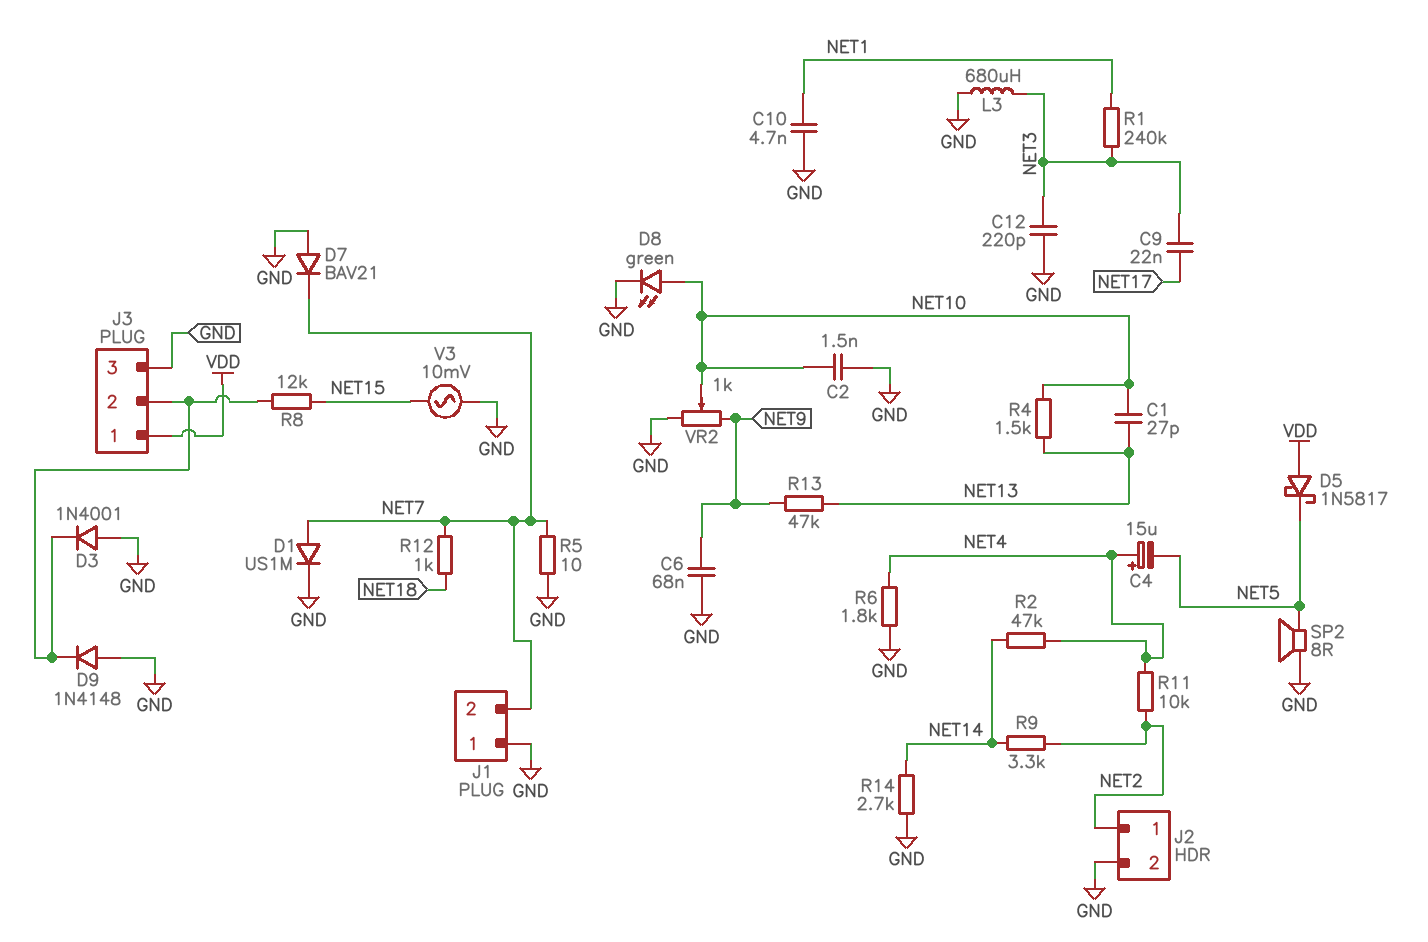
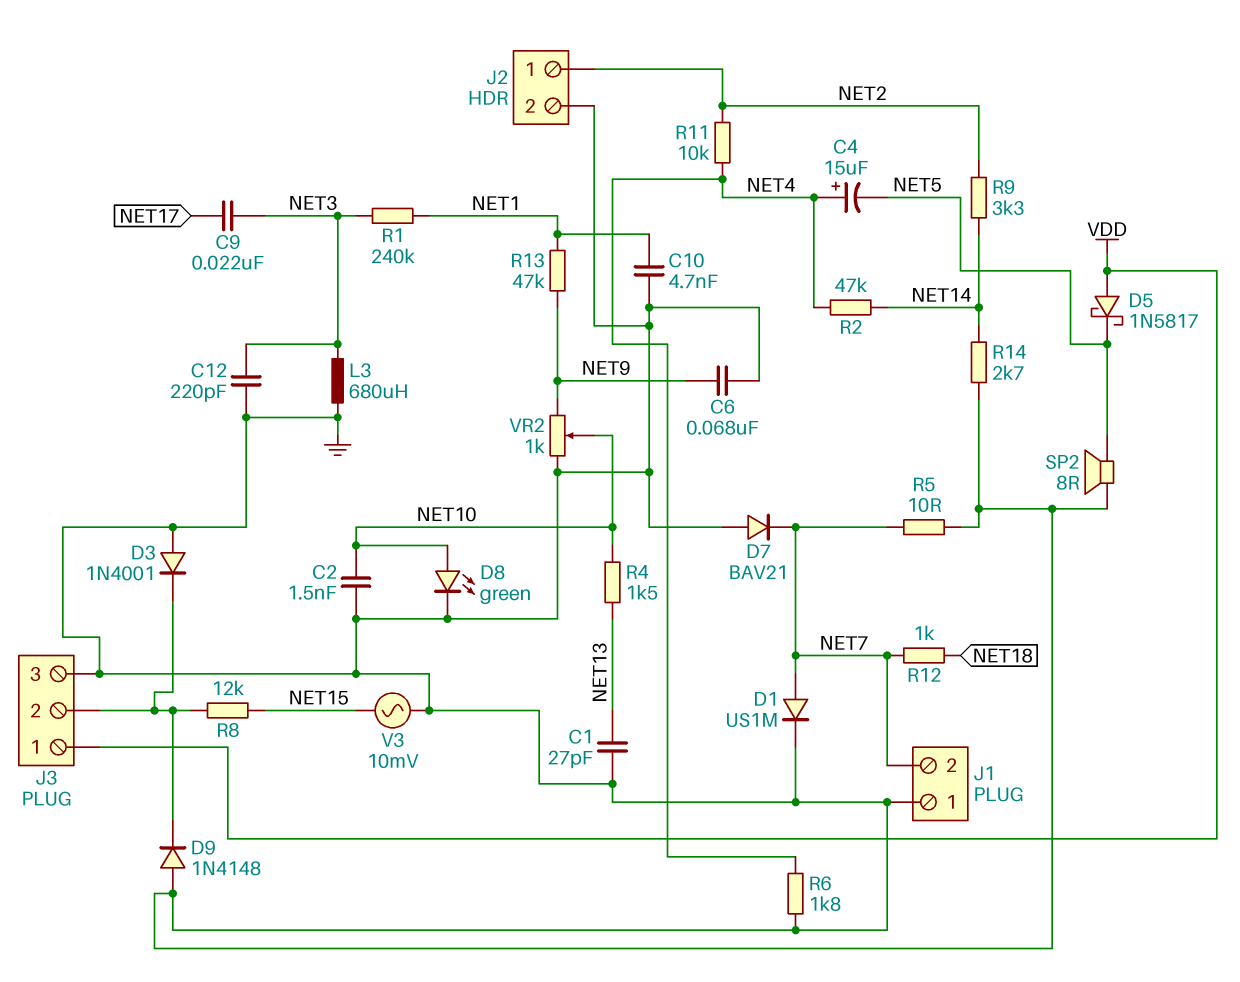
C1: 27pF (NET10, NET13) -> 27pF (GND, NET13)
R13: 47k (NET9, NET13) -> 47k (NET1, NET9)

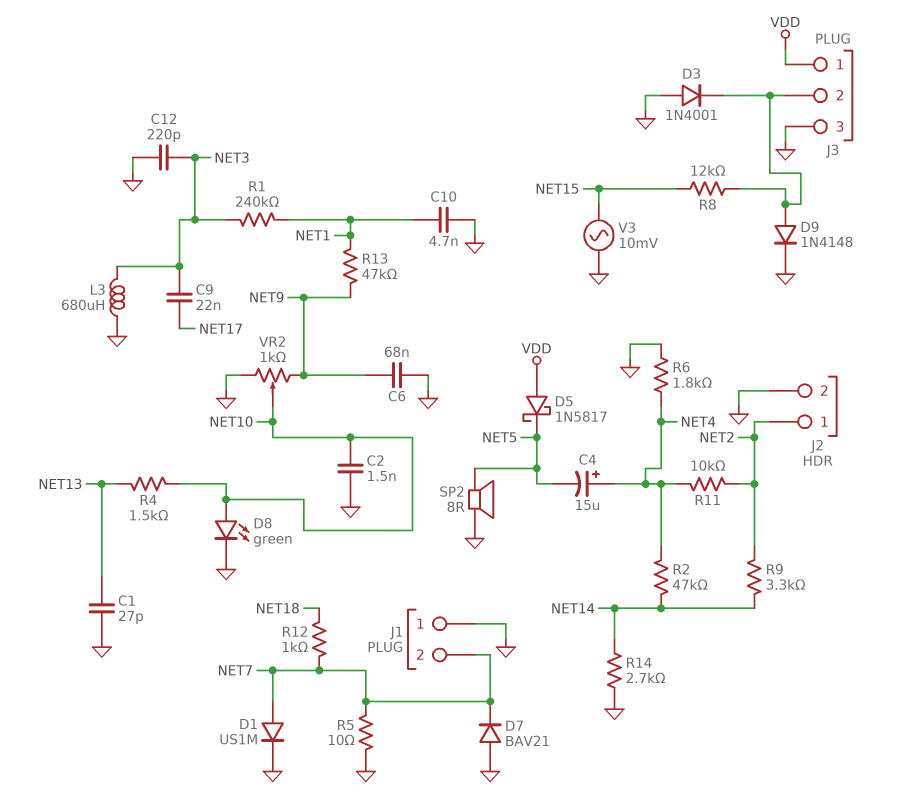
D9: diode 1N4148 (A GND, K J3/2) -> diode 1N4148 (A J3/2, K GND)

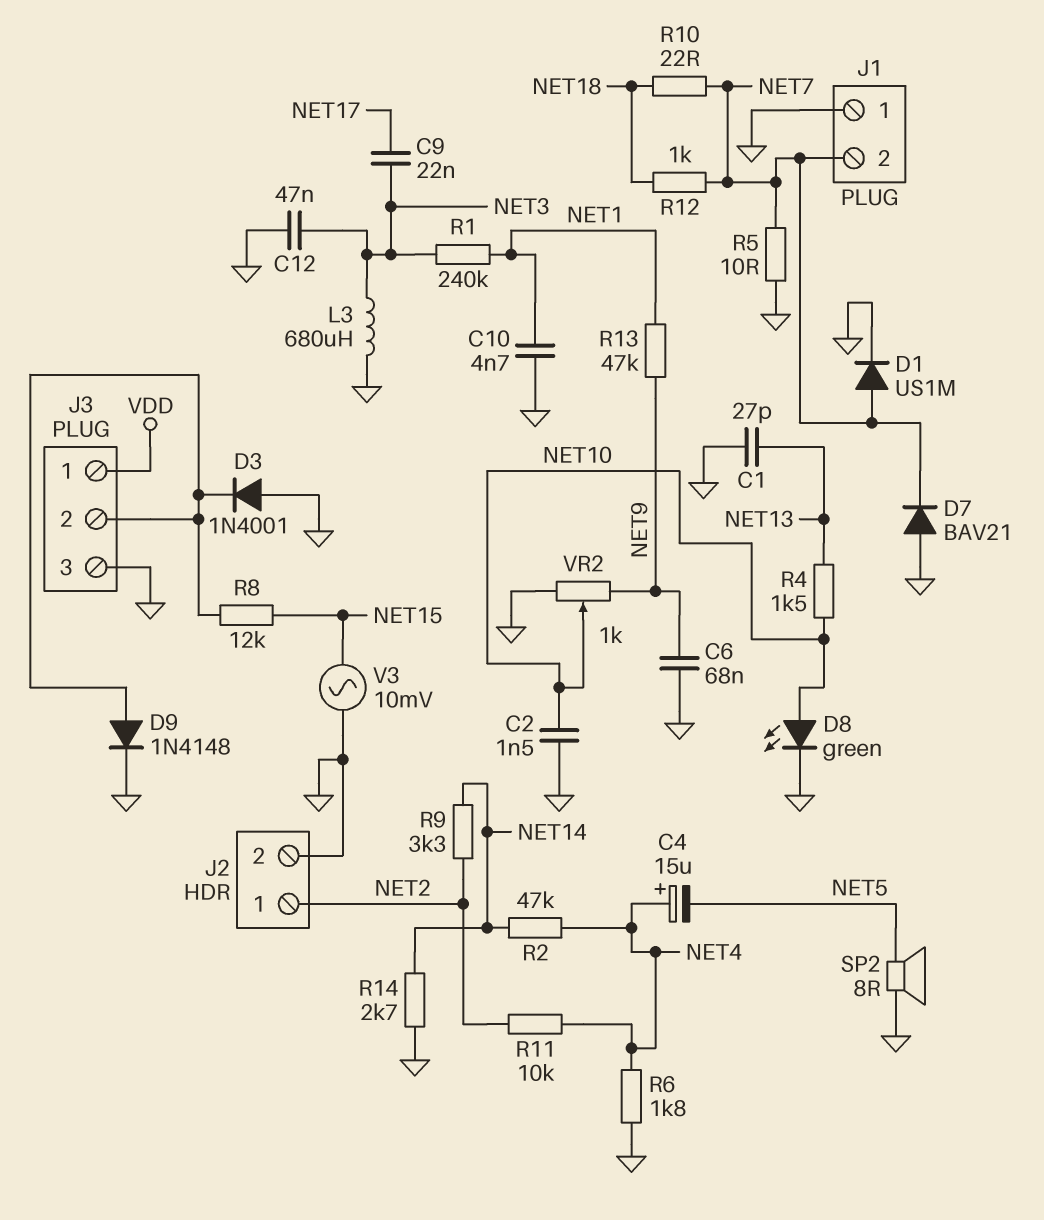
C12: 220pF (GND, NET3) -> 47nF (GND, NET3)
D5: schottky 1N5817 (A VDD, K NET5) -> none
R10: none -> 22 (NET7, NET18)

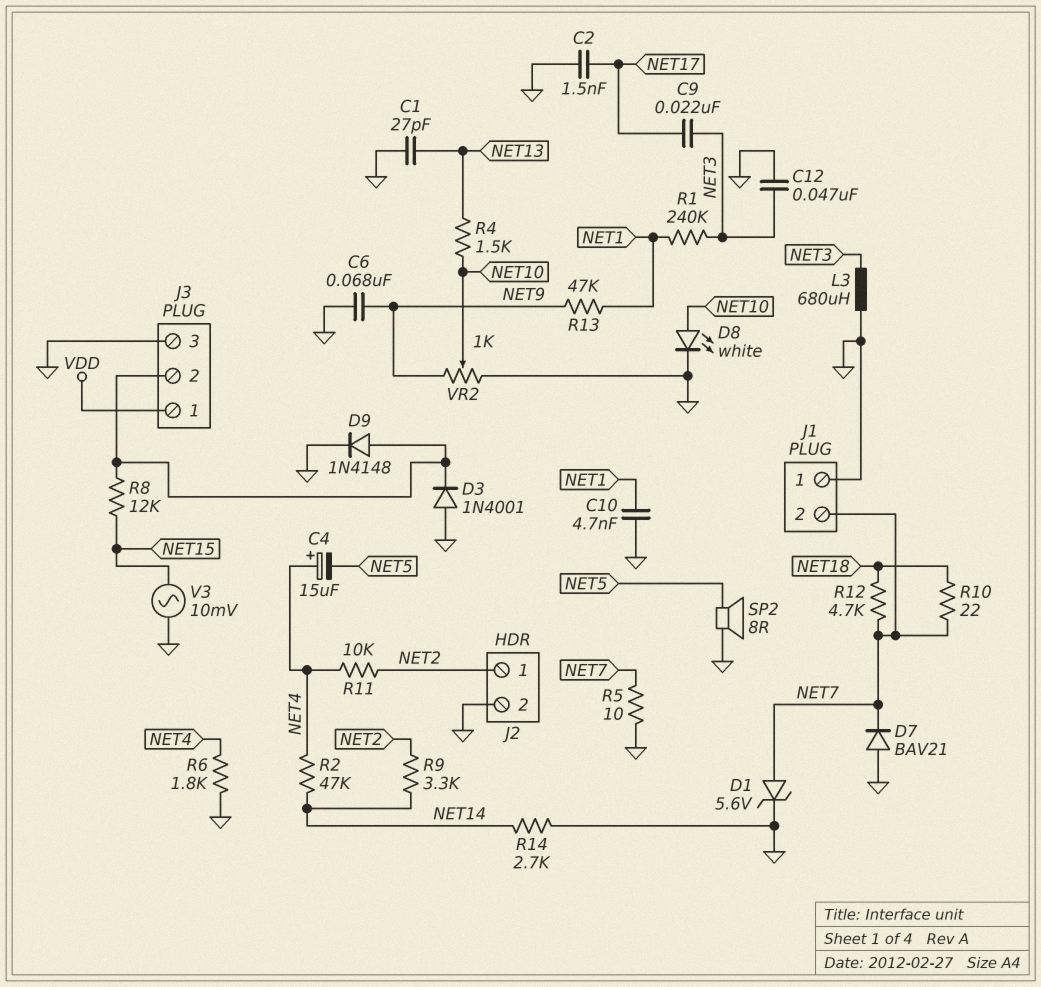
C2: 1.5nF (GND, NET10) -> 1.5nF (GND, NET17)
D1: diode US1M (A NET7, K GND) -> zener 5.6V (A NET7, K GND)
D8: LED green (A NET10, K GND) -> LED white (A NET10, K GND)
R12: 1k (NET7, NET18) -> 4.7k (NET7, NET18)

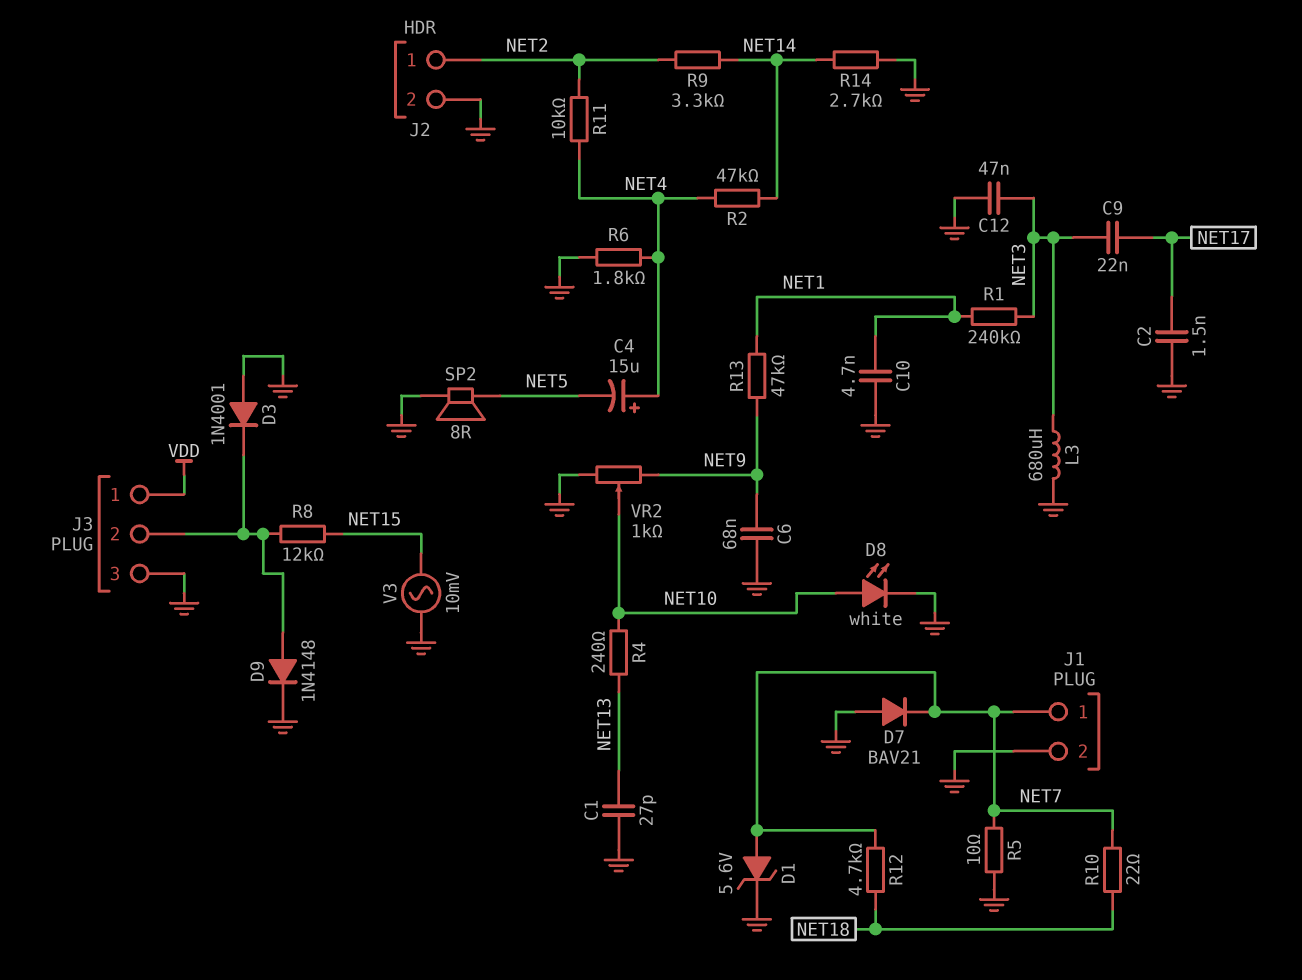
J1 pin 1: GND -> NET7
J1 pin 2: NET7 -> GND
R4: 1.5k (NET10, NET13) -> 240 (NET10, NET13)

